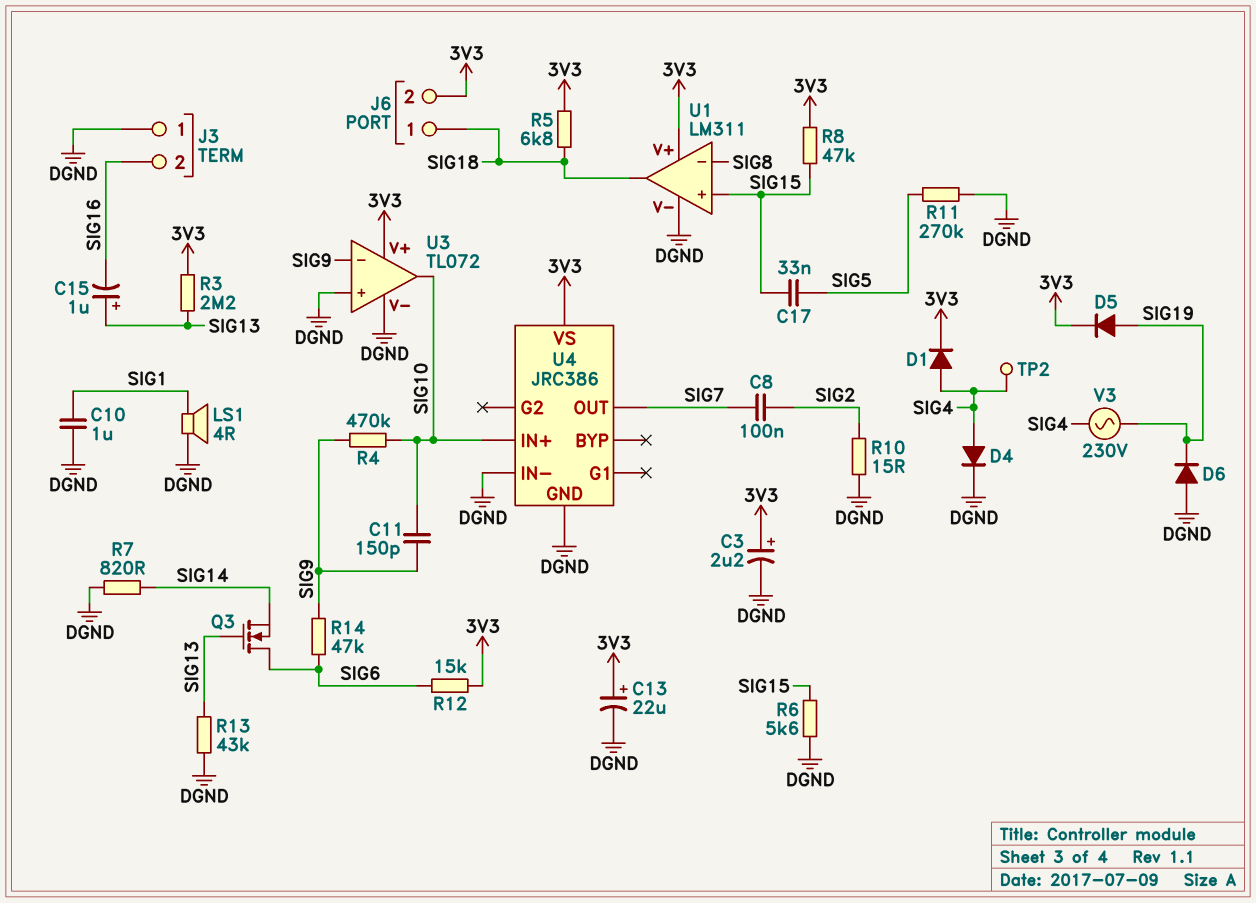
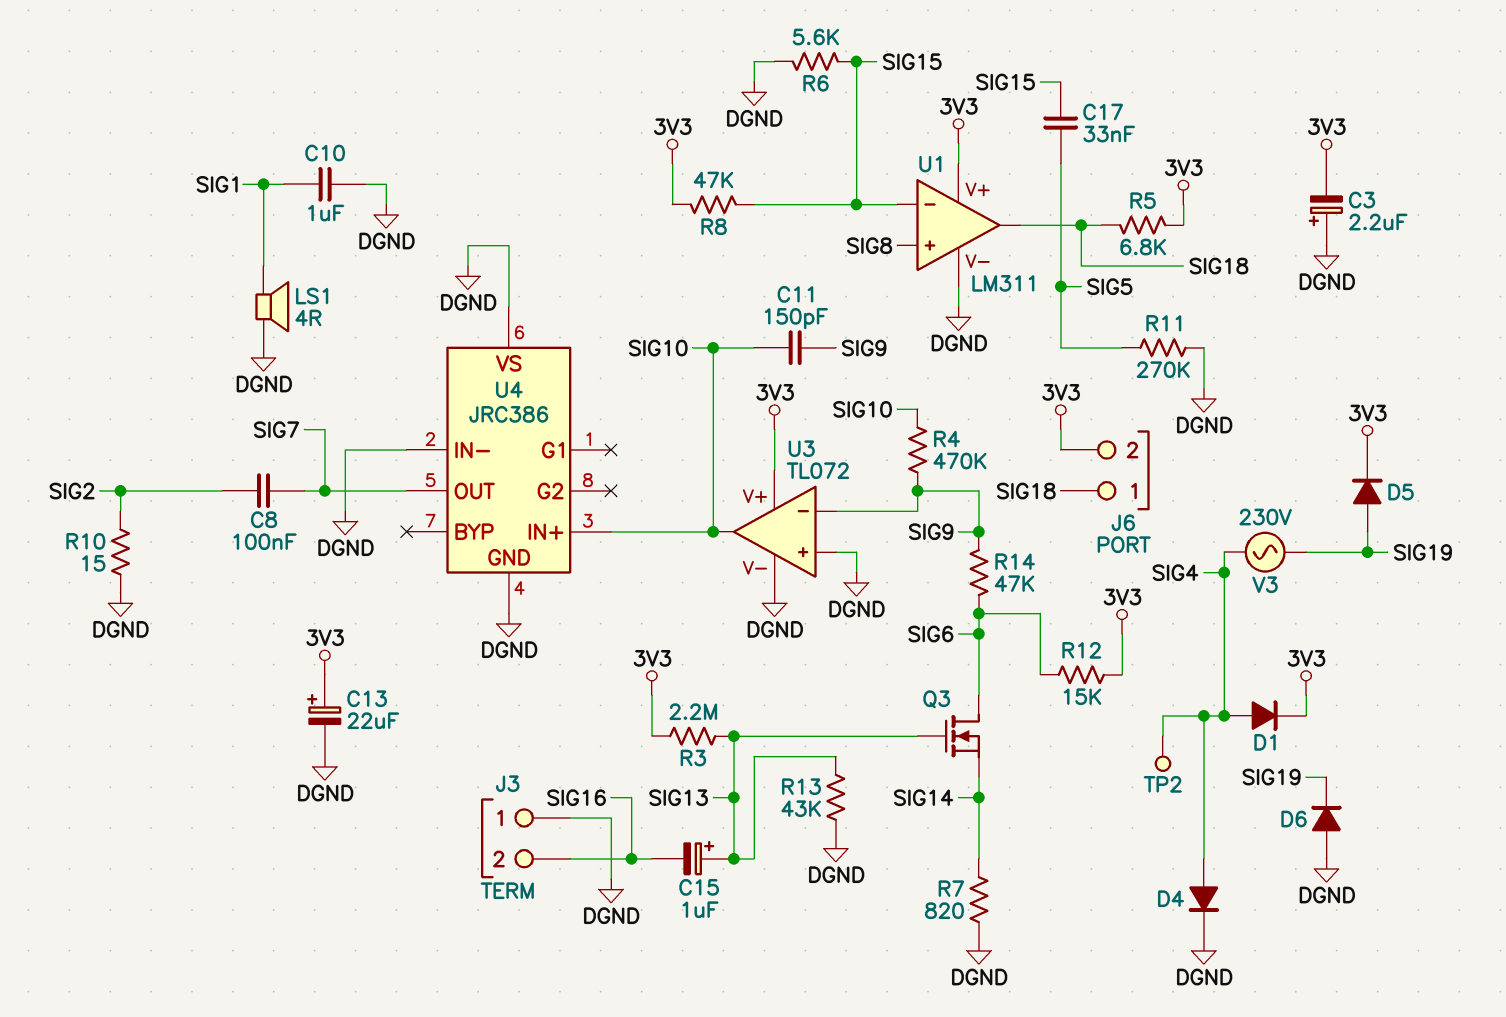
C3: 2.2uF (plus 3V3, minus DGND) -> 2.2uF (plus DGND, minus 3V3)
U1 pin in+: SIG15 -> SIG8
U1 pin in-: SIG8 -> SIG15
U4 pin VS: 3V3 -> DGND

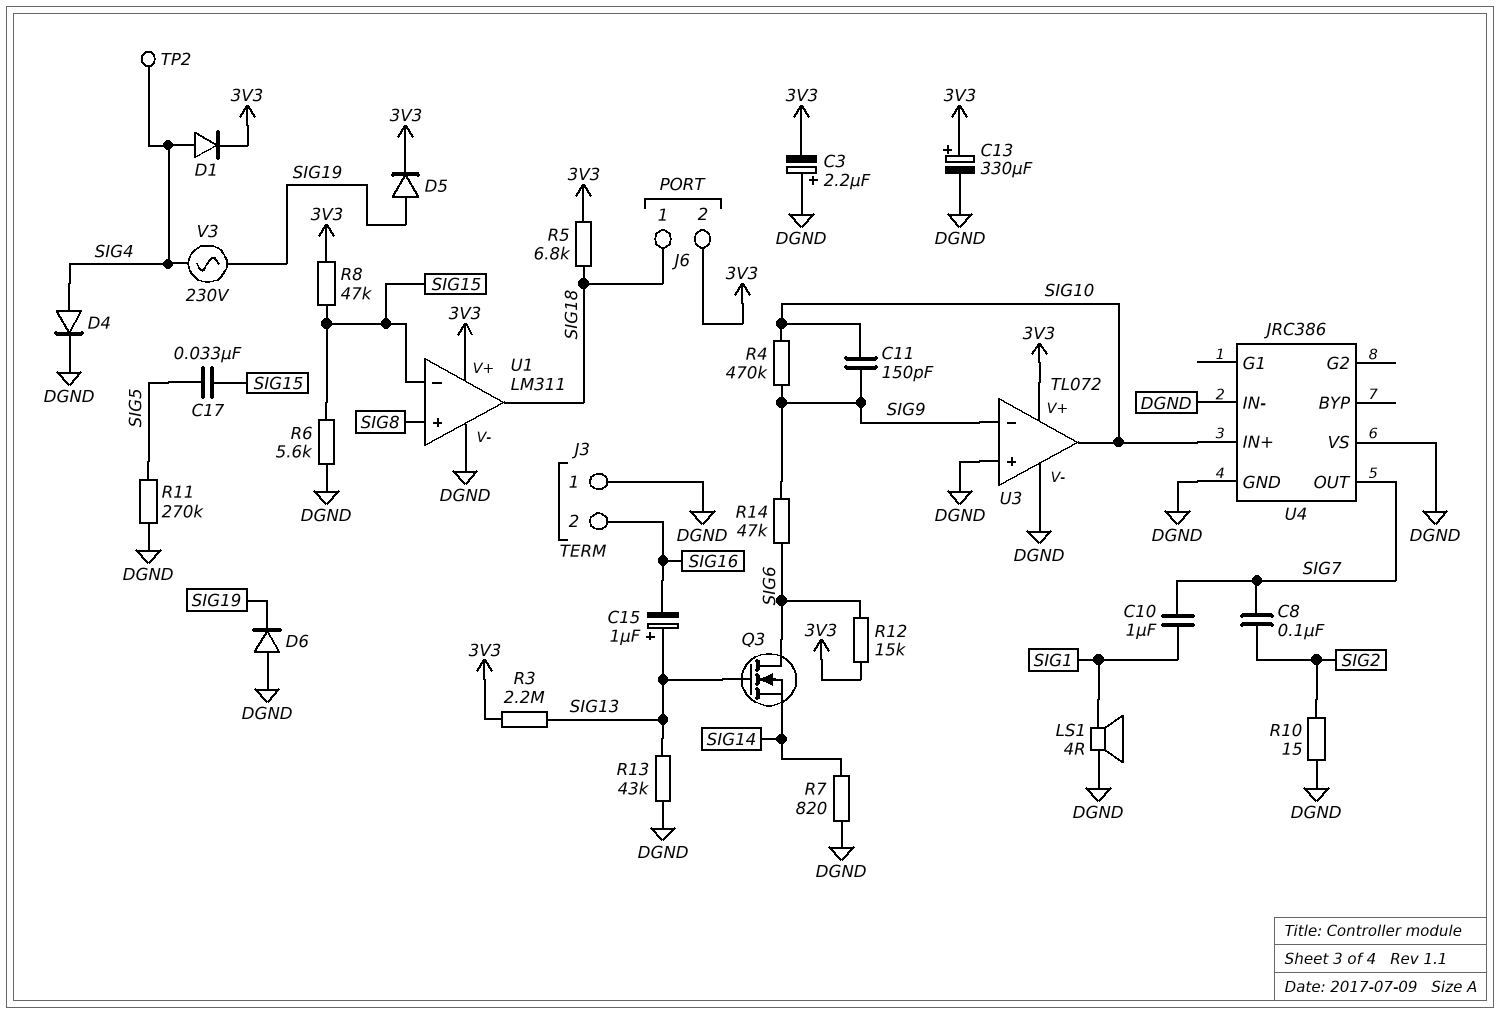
C10: 1uF (DGND, SIG1) -> 1uF (SIG1, SIG7)
C13: 22uF (plus 3V3, minus DGND) -> 330uF (plus 3V3, minus DGND)

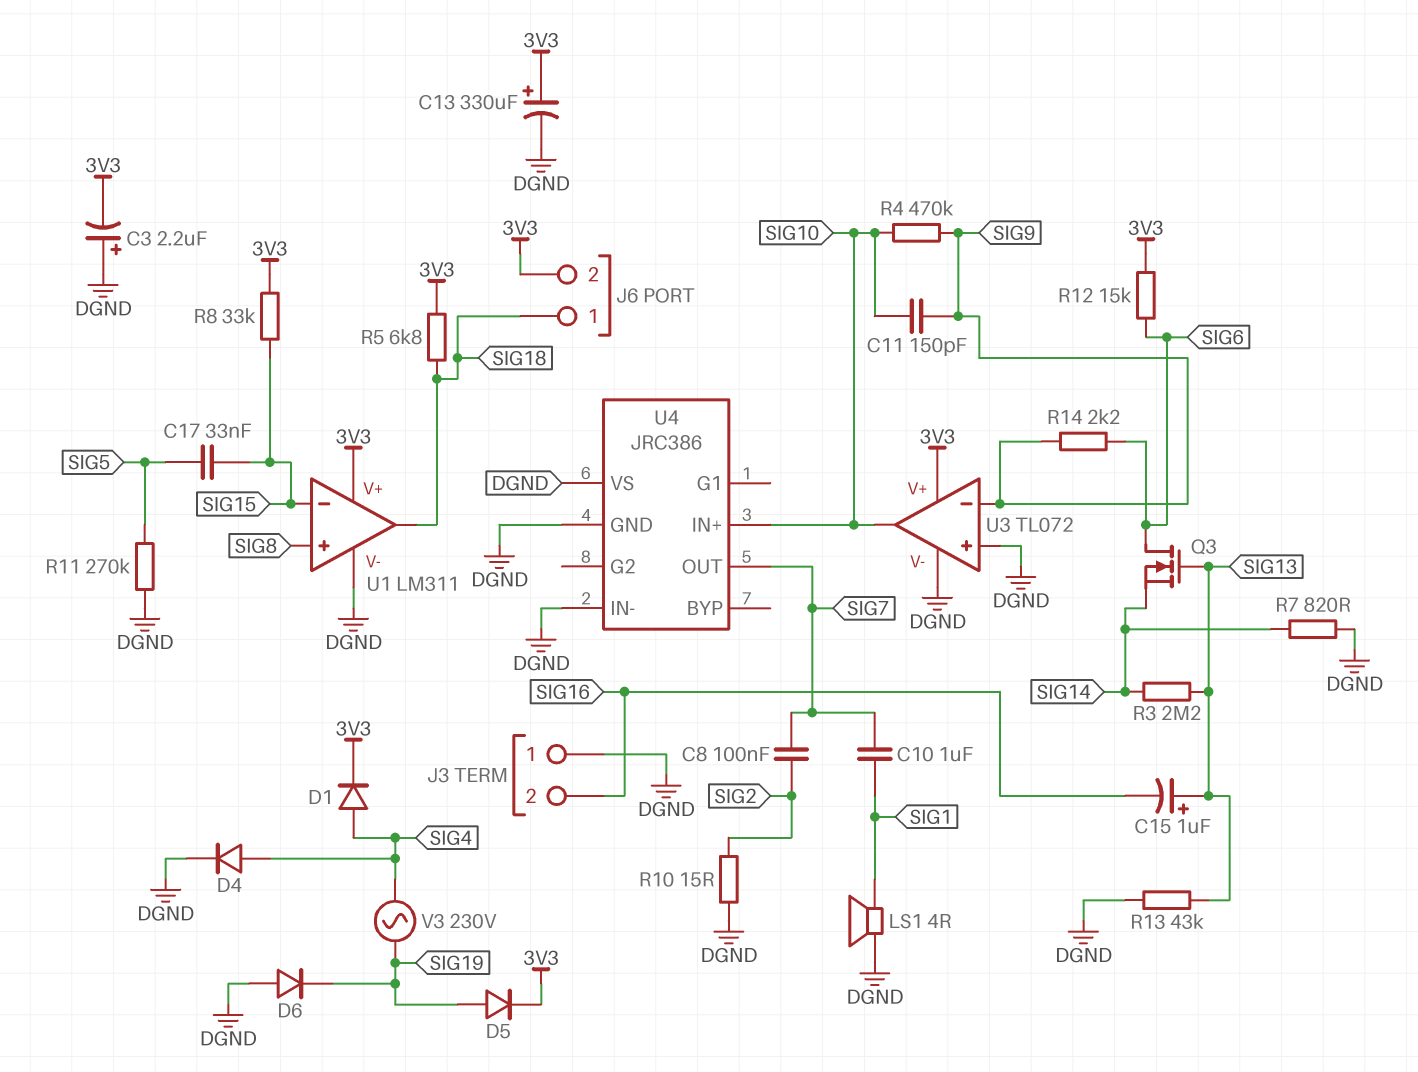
R3: 2.2M (3V3, SIG13) -> 2.2M (SIG13, SIG14)
R6: 5.6k (DGND, SIG15) -> none
R8: 47k (3V3, SIG15) -> 33k (3V3, SIG15)
R14: 47k (SIG6, SIG9) -> 2.2k (SIG6, SIG9)
TP2: test point (SIG4) -> none

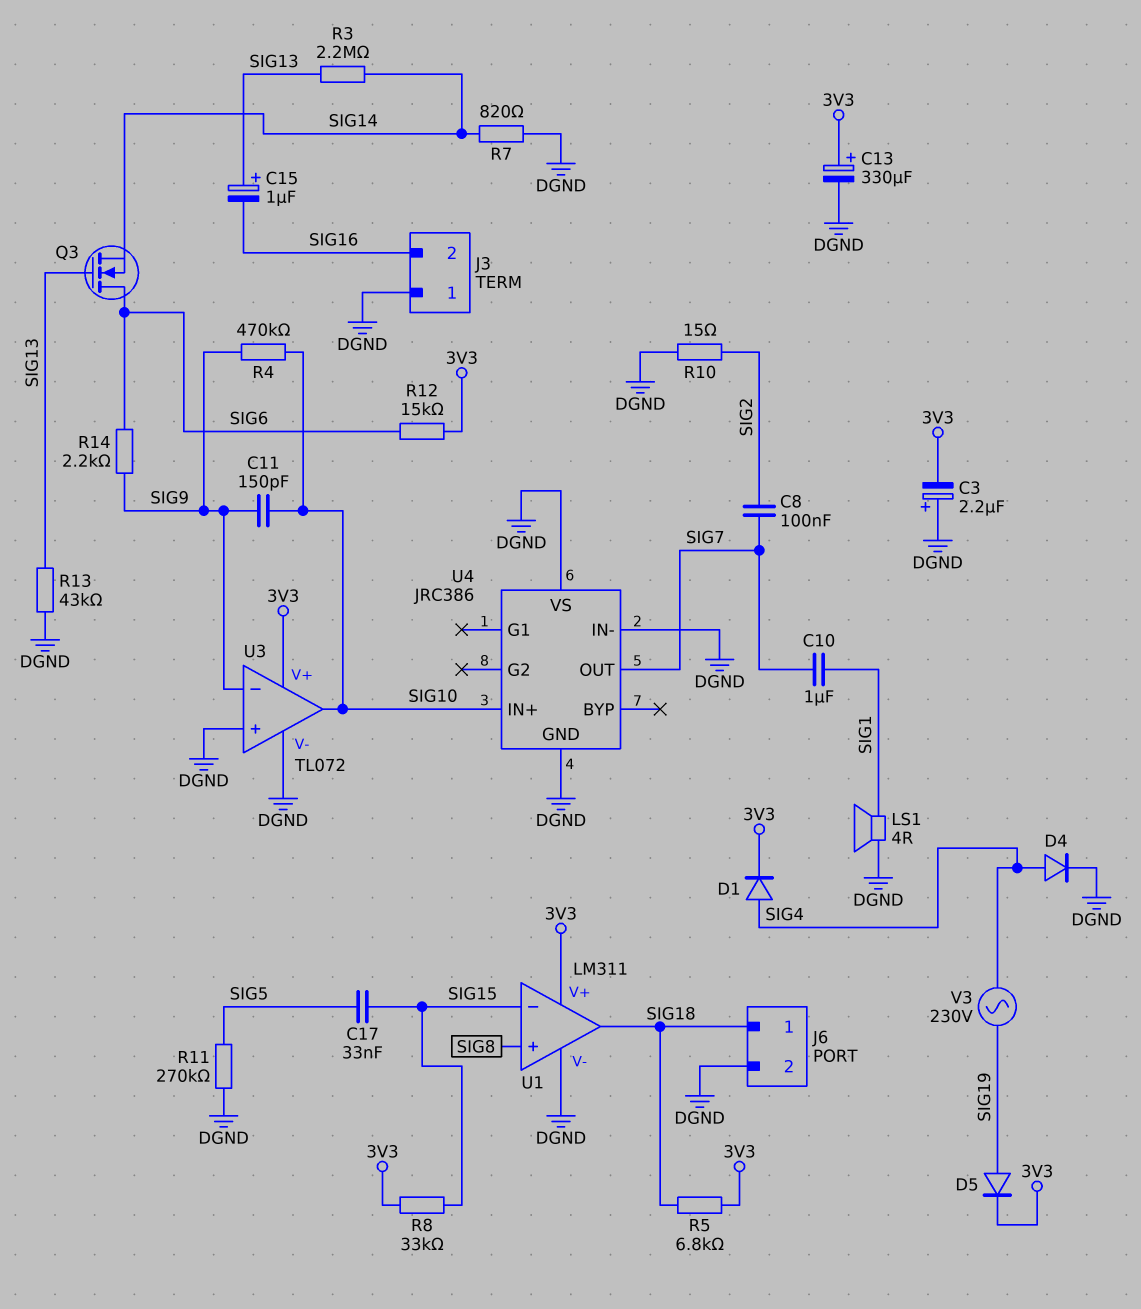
D6: diode (A DGND, K SIG19) -> none
J6 pin 2: 3V3 -> DGND

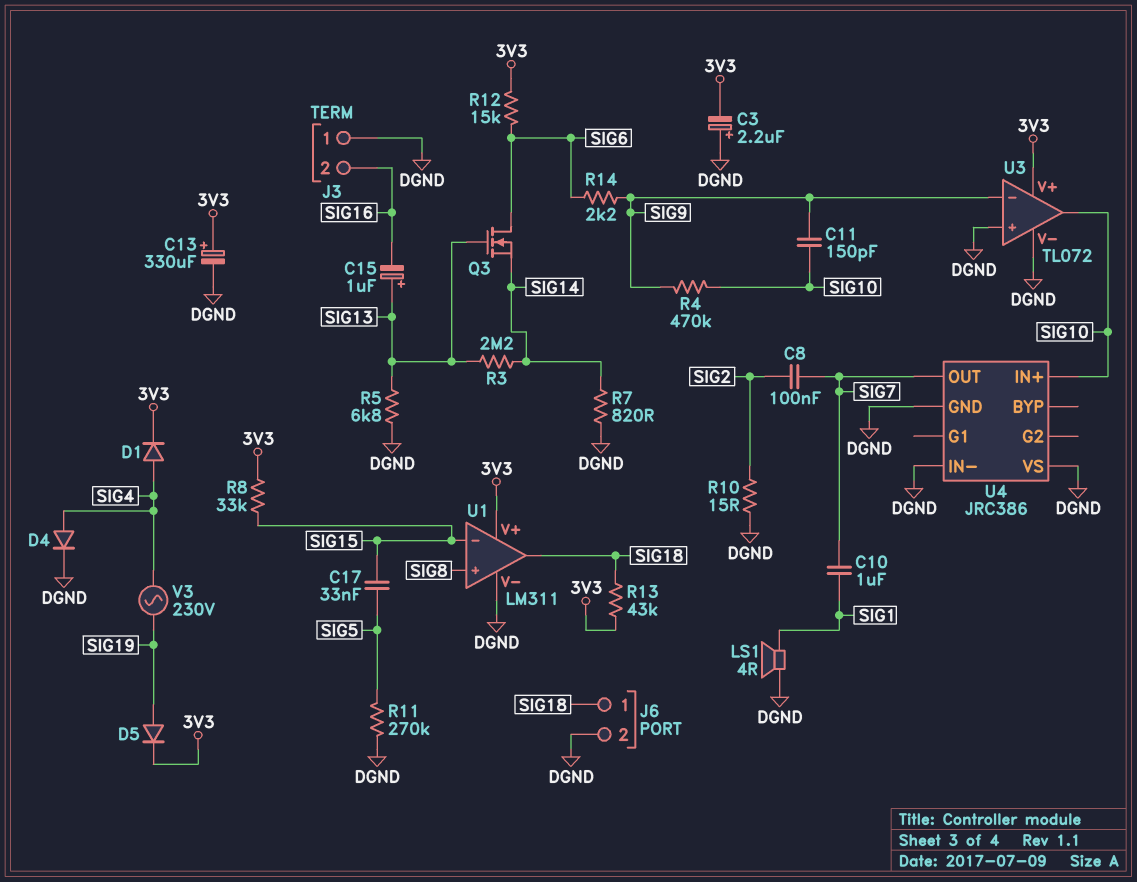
R5: 6.8k (3V3, SIG18) -> 6.8k (DGND, SIG13)
R13: 43k (DGND, SIG13) -> 43k (3V3, SIG18)

